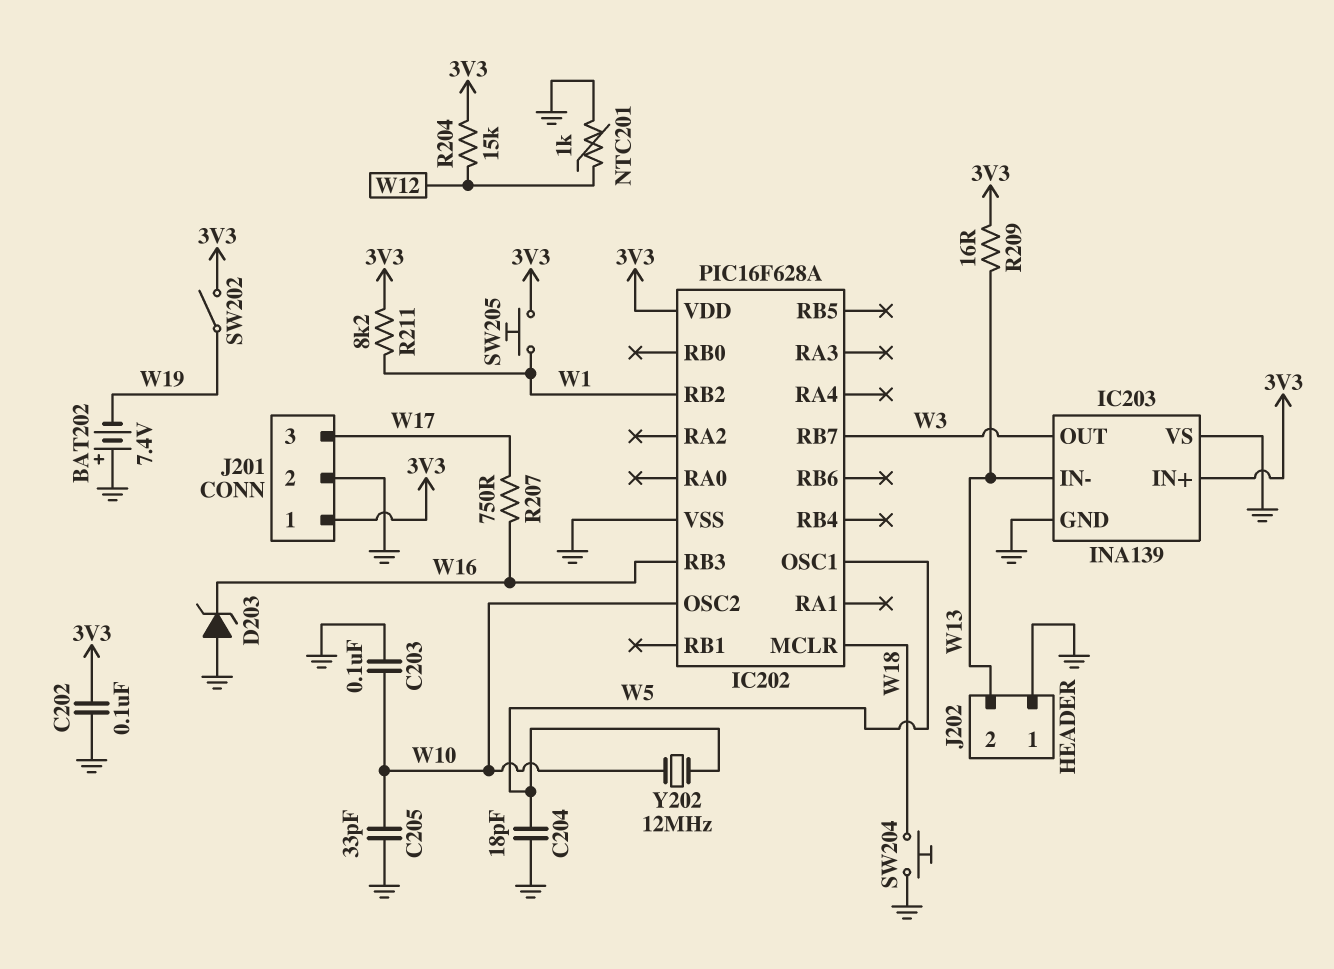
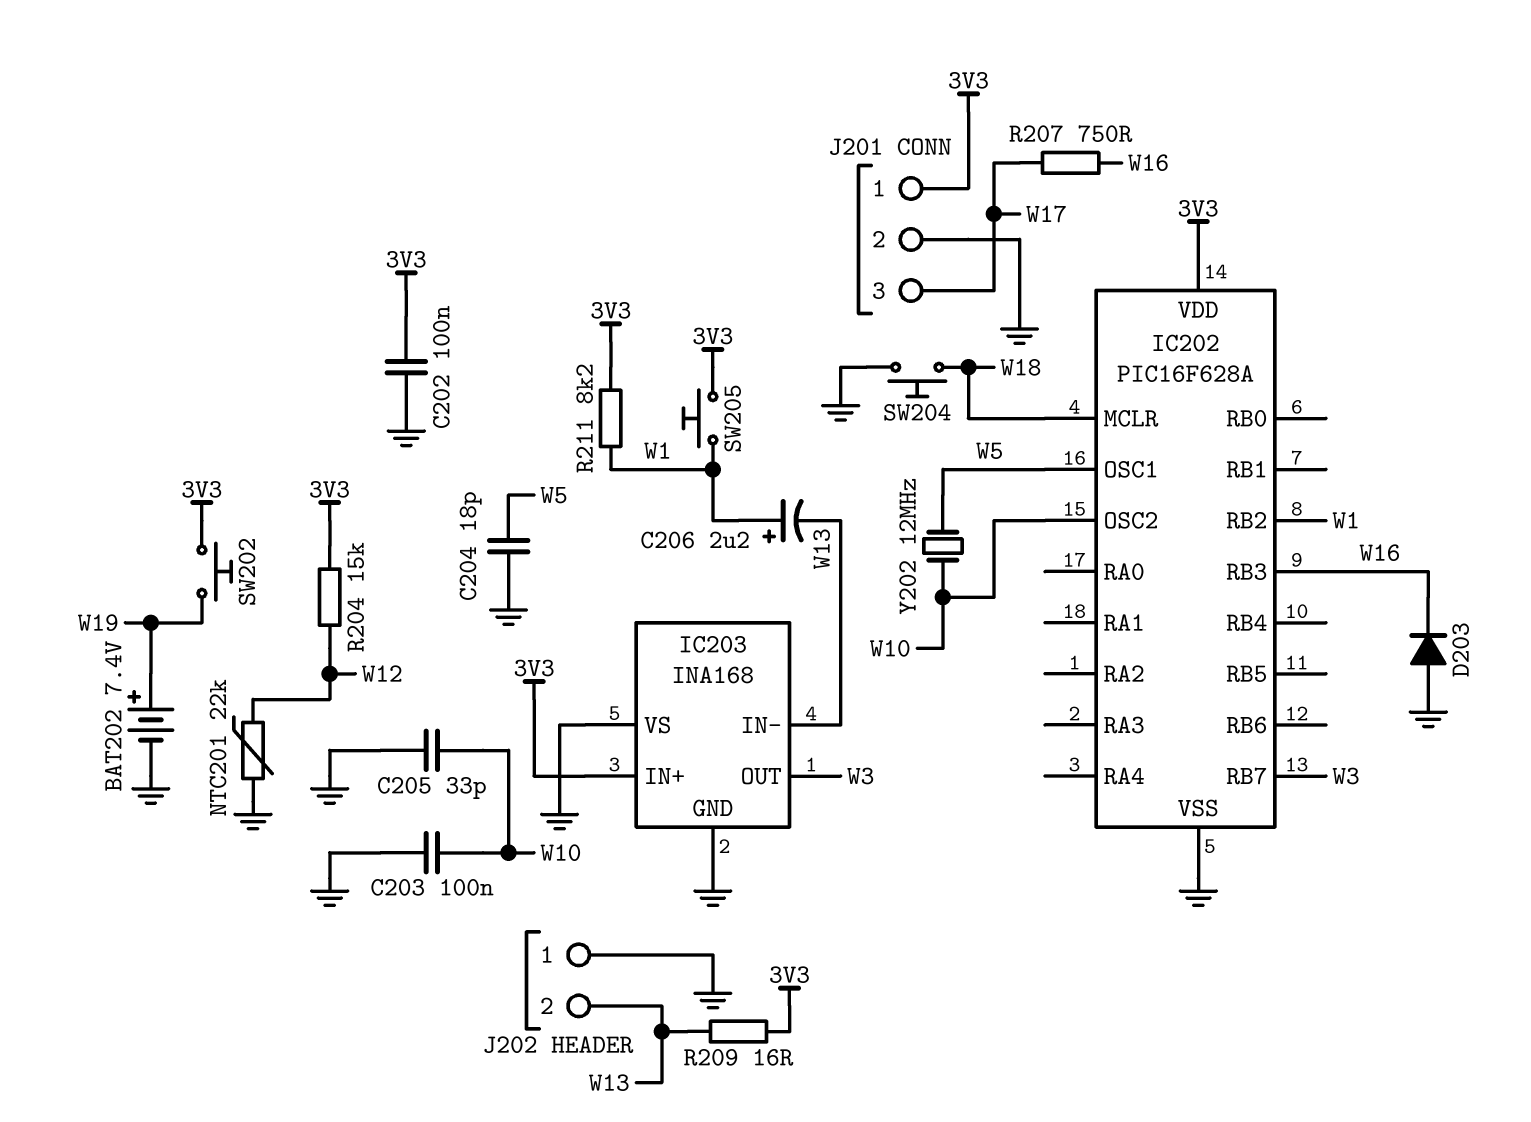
BAT202: 7.4V (plus GND, minus W19) -> 7.4V (plus W19, minus GND)
C206: none -> 2.2uF (plus W1, minus W13)
D203: zener (A GND, K W16) -> diode (A GND, K W16)
IC203: INA139 -> INA168
NTC201: 1k (GND, W12) -> 22k (GND, W12)
SW202: switch (3V3, W19) -> button (3V3, W19)

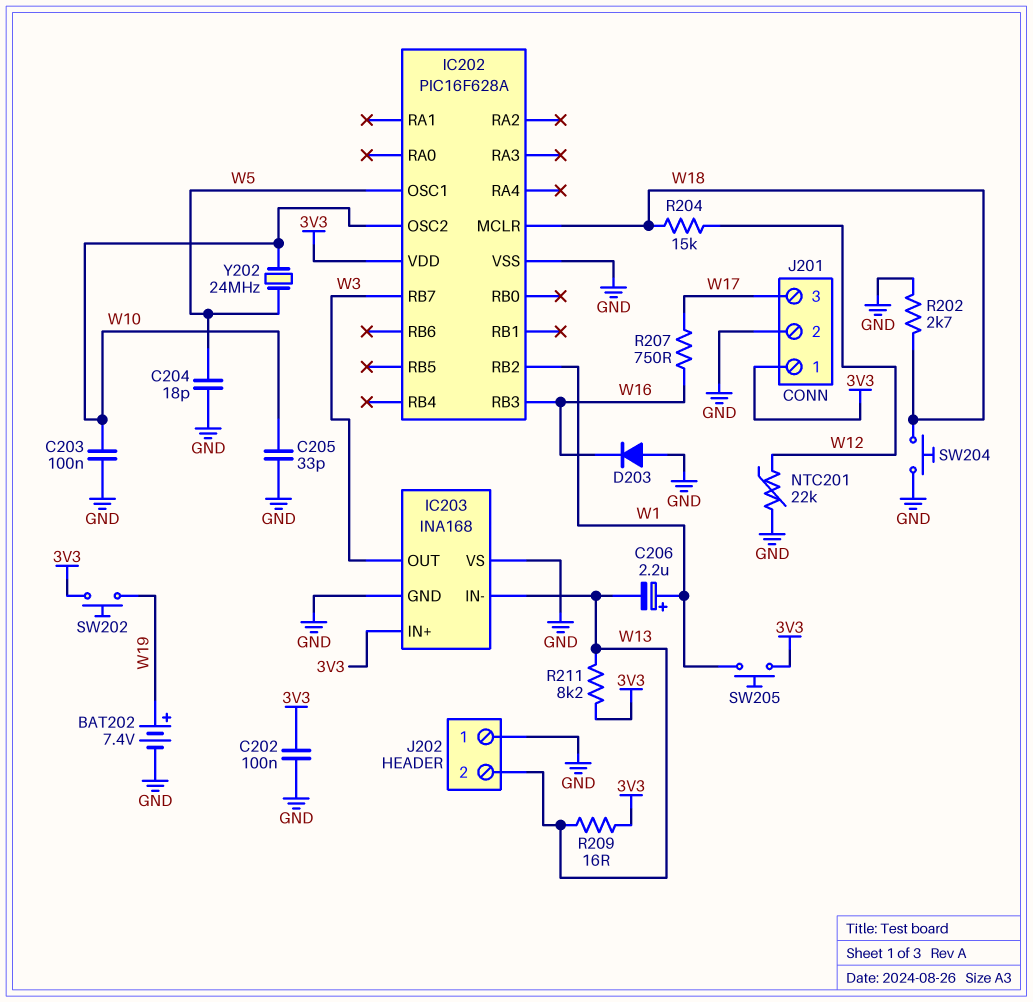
R202: none -> 2.7k (GND, W18)
R204: 15k (3V3, W12) -> 15k (W12, W18)
R211: 8.2k (3V3, W1) -> 8.2k (3V3, W13)
Y202: 12MHz (W5, W10) -> 24MHz (W5, W10)

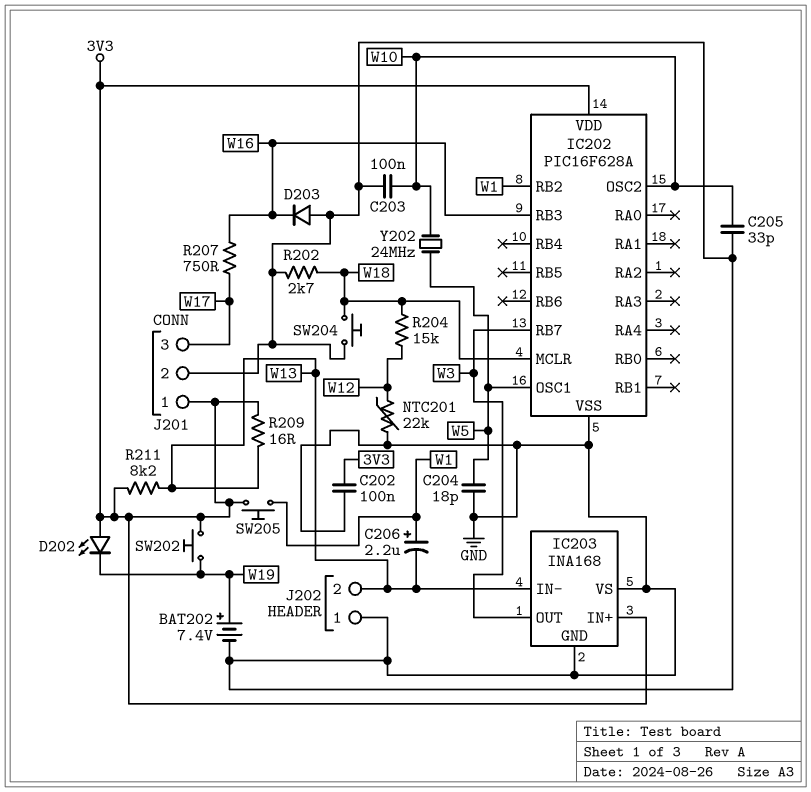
D202: none -> LED (A 3V3, K W19)

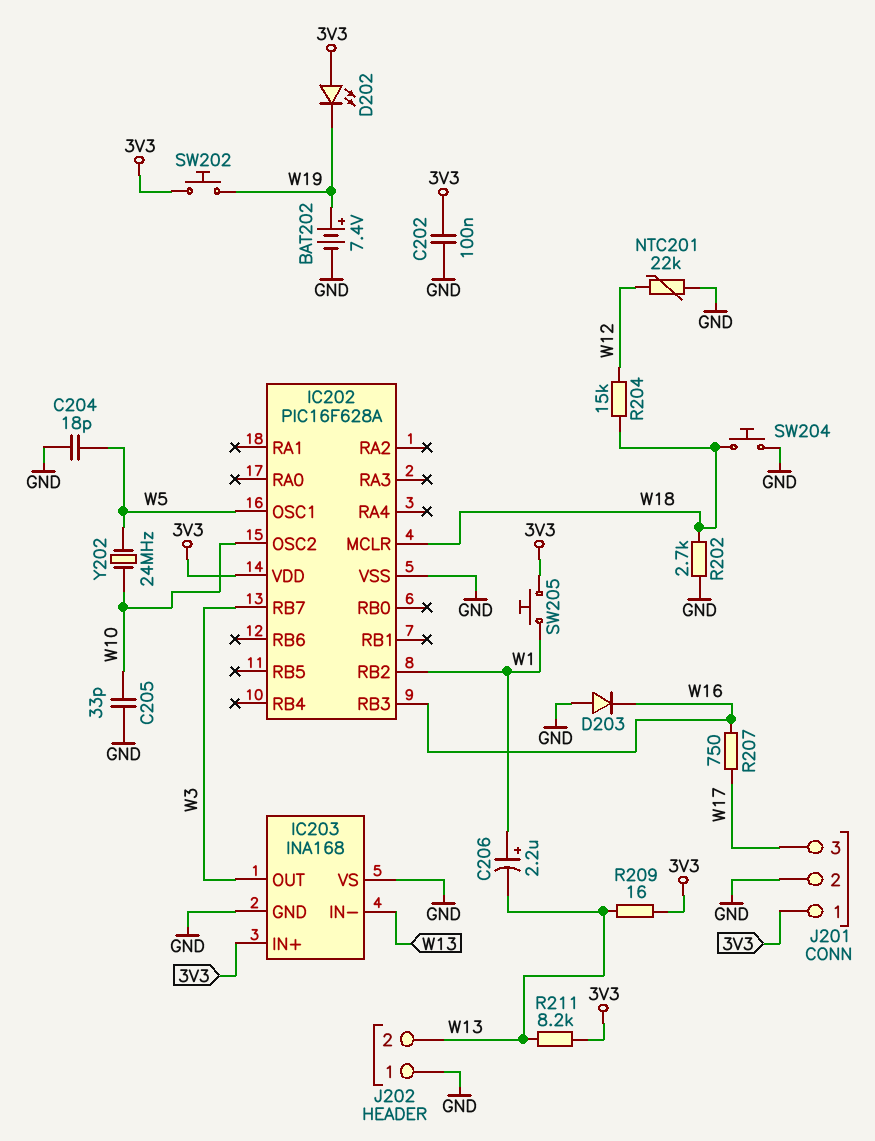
C203: 100nF (GND, W10) -> none

